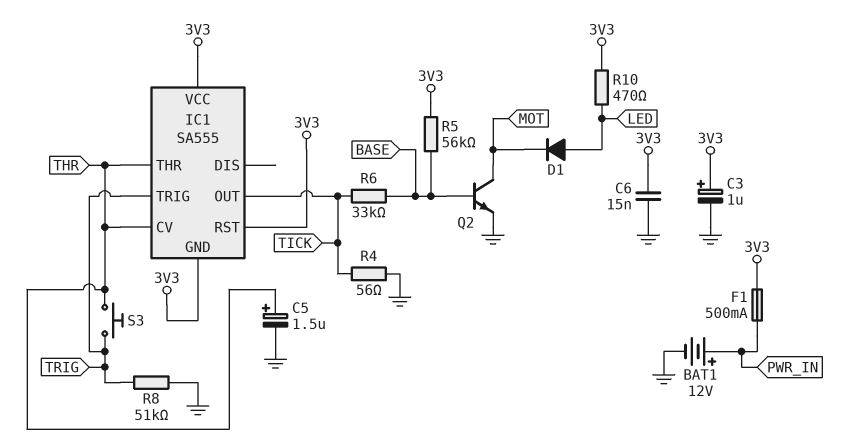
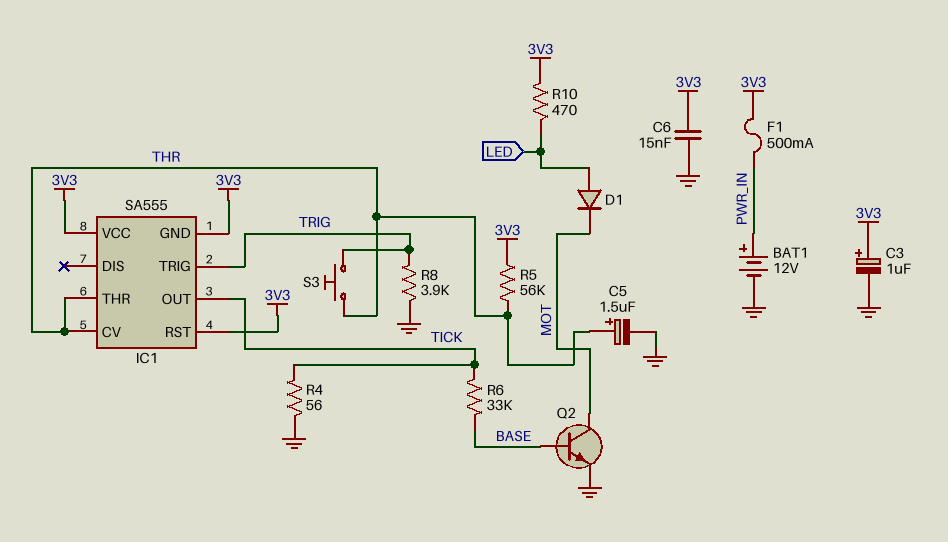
R5: 56k (3V3, BASE) -> 56k (3V3, THR)
R8: 51k (GND, TRIG) -> 3.9k (GND, TRIG)

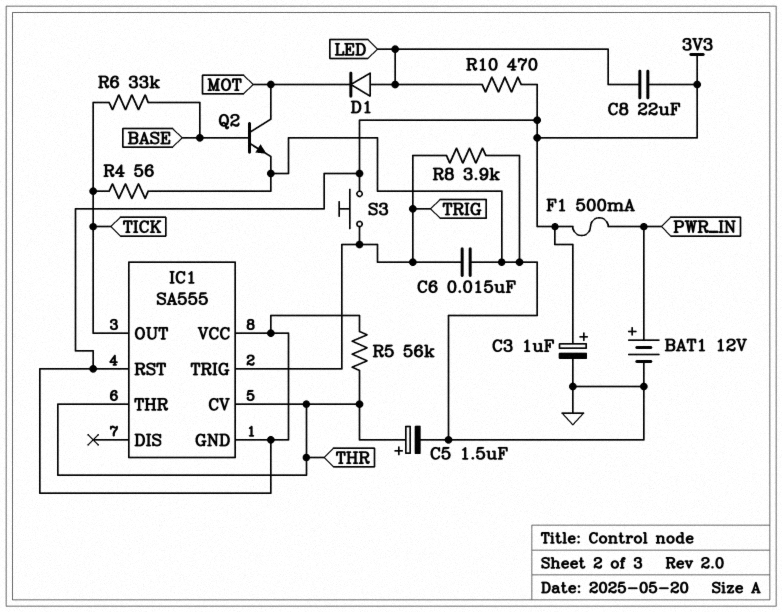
C6: 15nF (3V3, GND) -> 15nF (GND, TRIG)
C8: none -> 22uF (3V3, LED)
S3: button (THR, TRIG) -> button (3V3, TRIG)

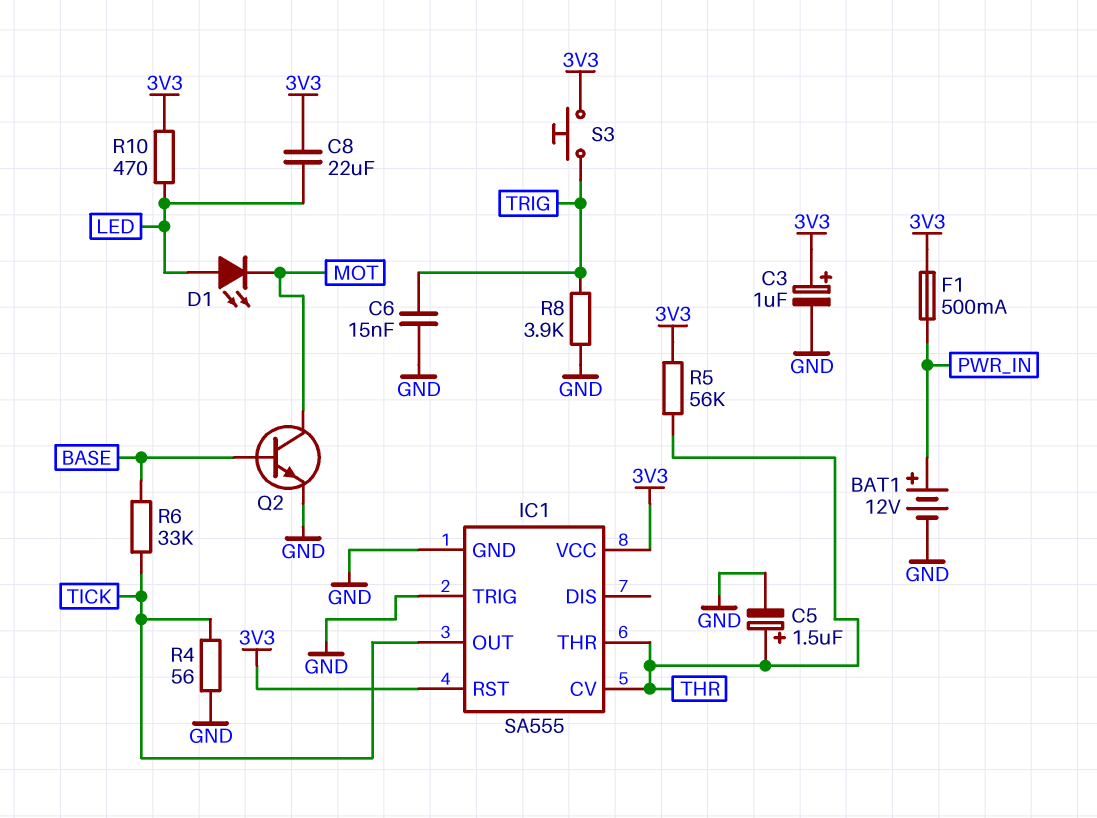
D1: diode (A LED, K MOT) -> LED (A LED, K MOT)
IC1 pin GND: 3V3 -> GND
IC1 pin TRIG: TRIG -> GND

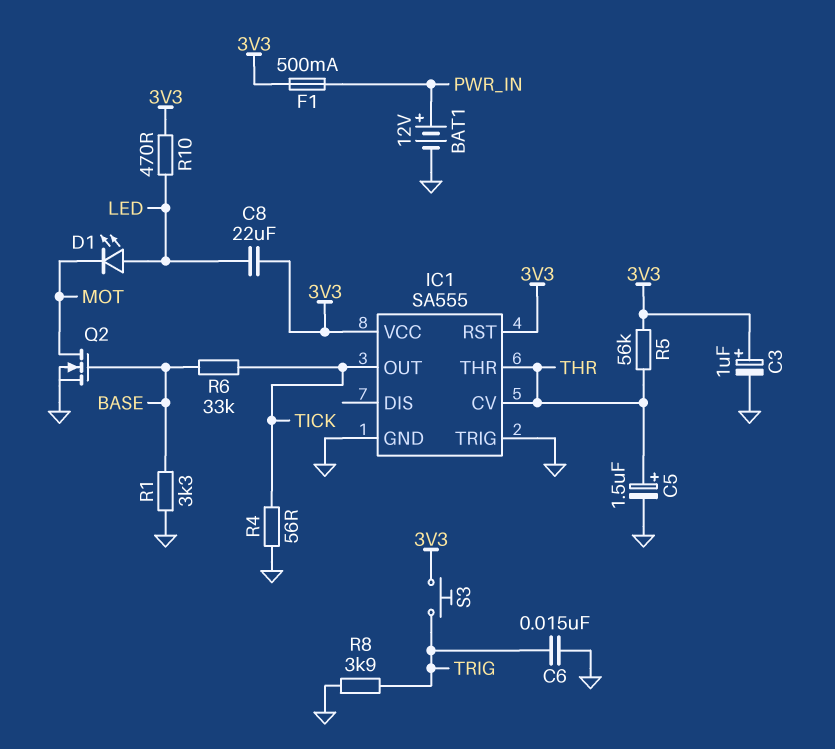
Q2: NPN (B BASE, C MOT, E GND) -> NMOS (G BASE, D MOT, S GND)
R1: none -> 3.3k (BASE, GND)

